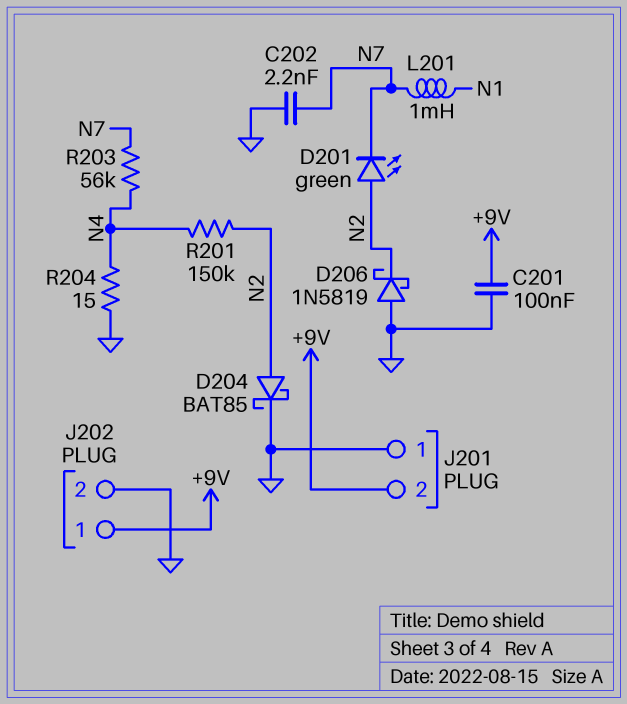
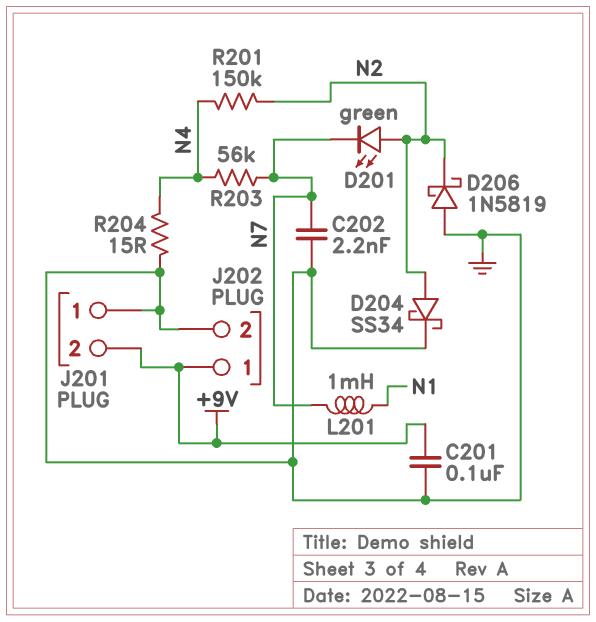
D204: schottky BAT85 (A N2, K GND) -> schottky SS34 (A N2, K GND)

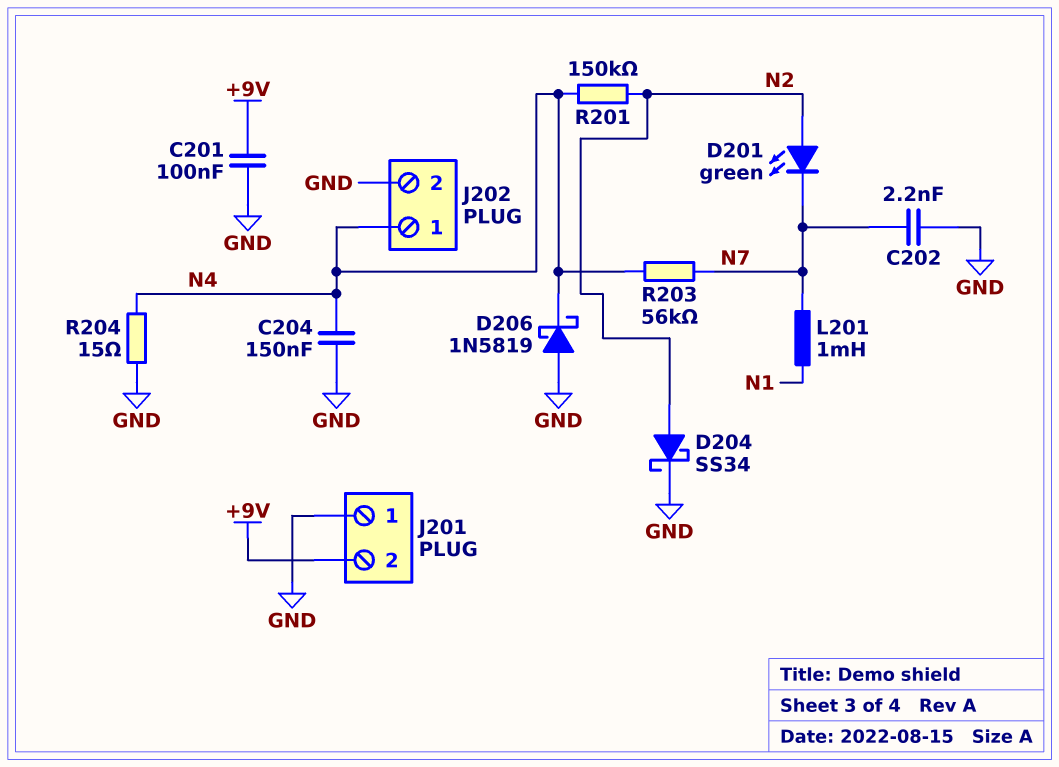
C204: none -> 150nF (GND, N4)
D206: schottky 1N5819 (A GND, K N2) -> schottky 1N5819 (A GND, K N4)
J202 pin 1: +9V -> N4

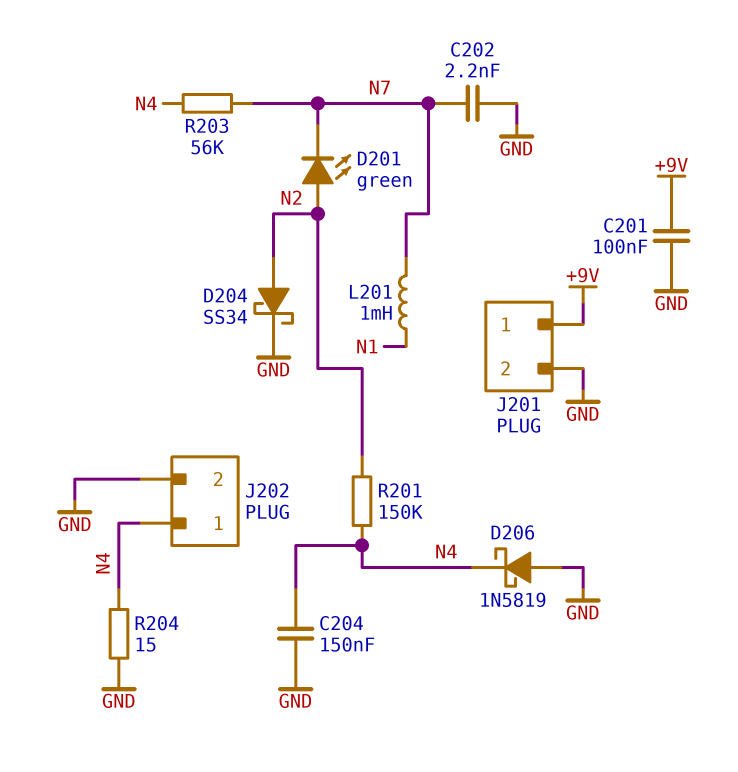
J201 pin 1: GND -> +9V
J201 pin 2: +9V -> GND

